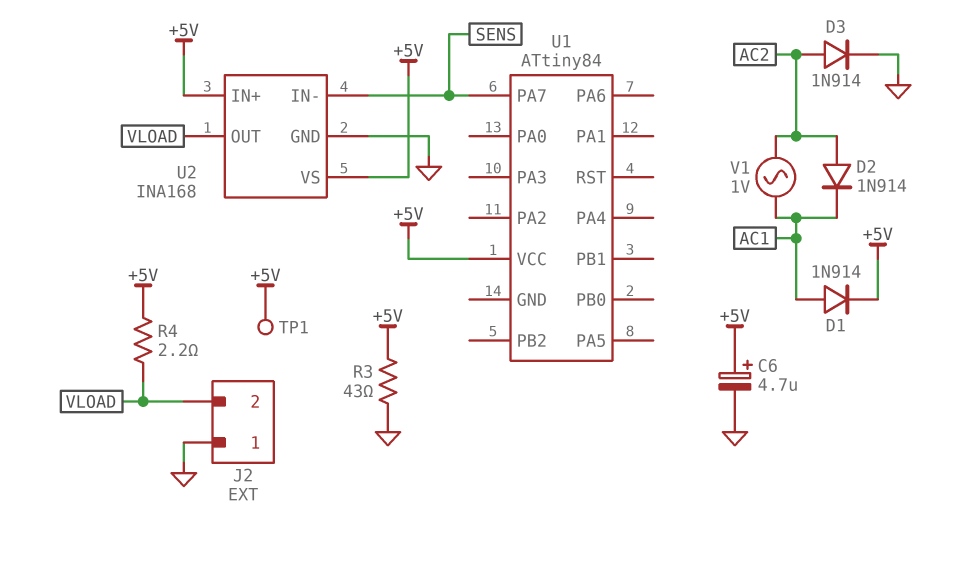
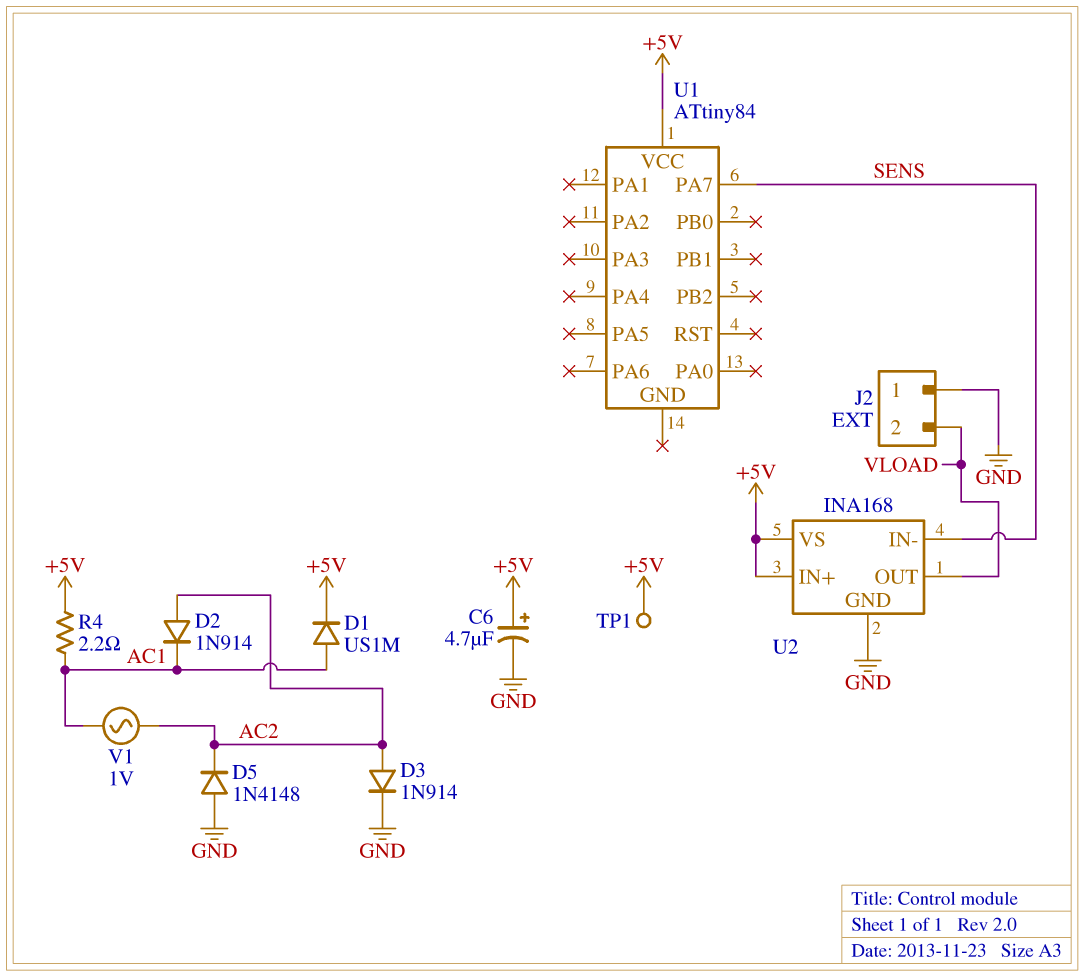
D1: diode 1N914 (A AC1, K +5V) -> diode US1M (A AC1, K +5V)
D5: none -> diode 1N4148 (A GND, K AC2)
R3: 43 (+5V, GND) -> none
R4: 2.2 (+5V, VLOAD) -> 2.2 (+5V, AC1)

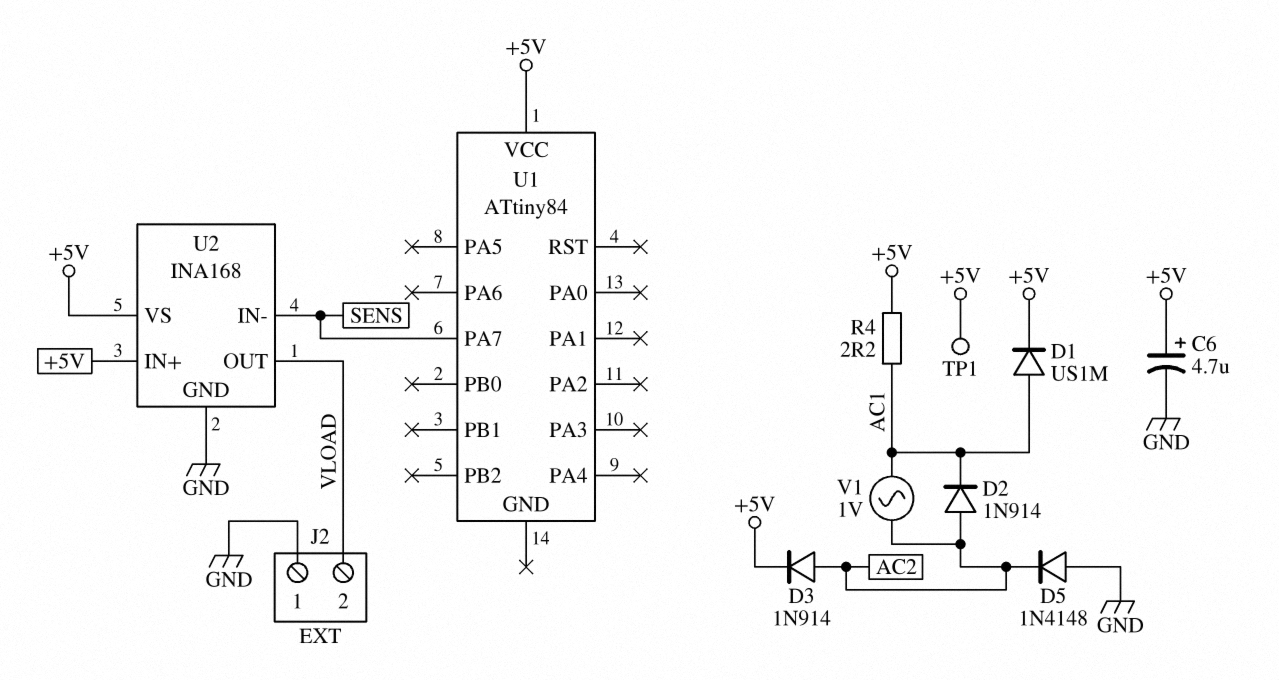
D3: diode 1N914 (A AC2, K GND) -> diode 1N914 (A AC2, K +5V)

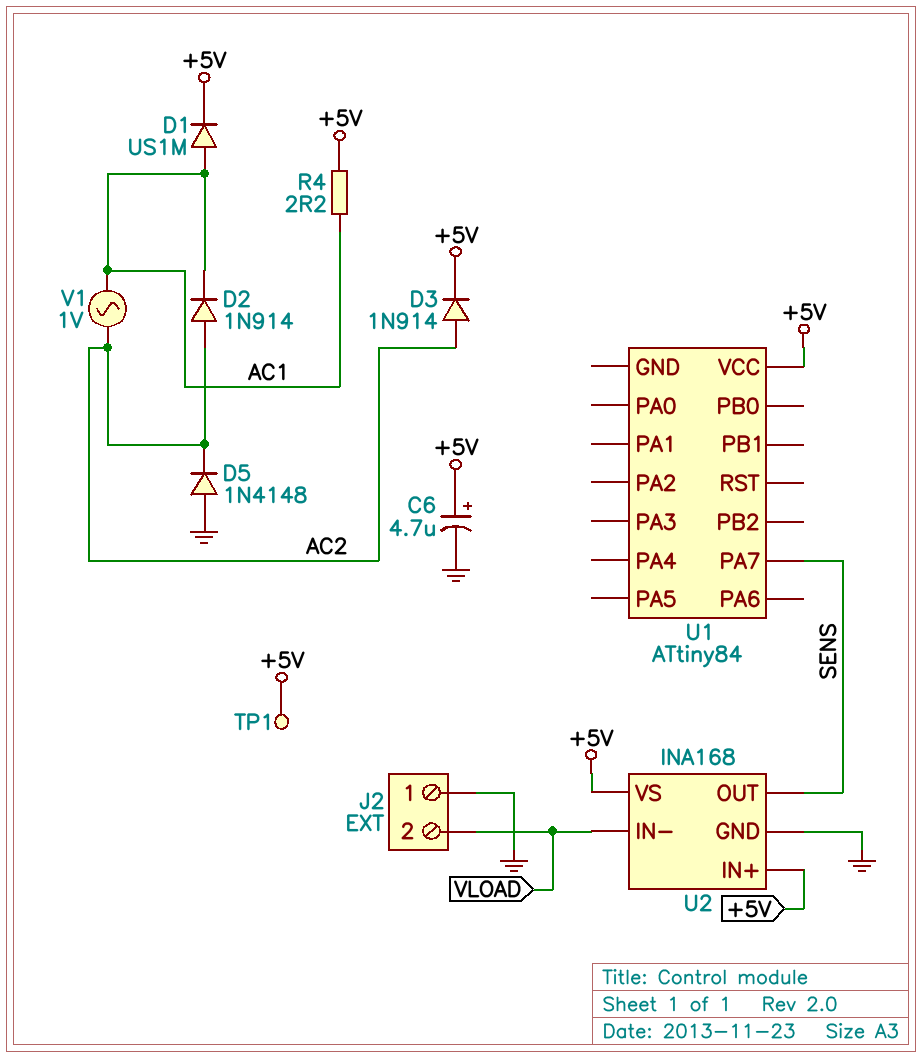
U2 pin IN-: SENS -> VLOAD
U2 pin OUT: VLOAD -> SENS

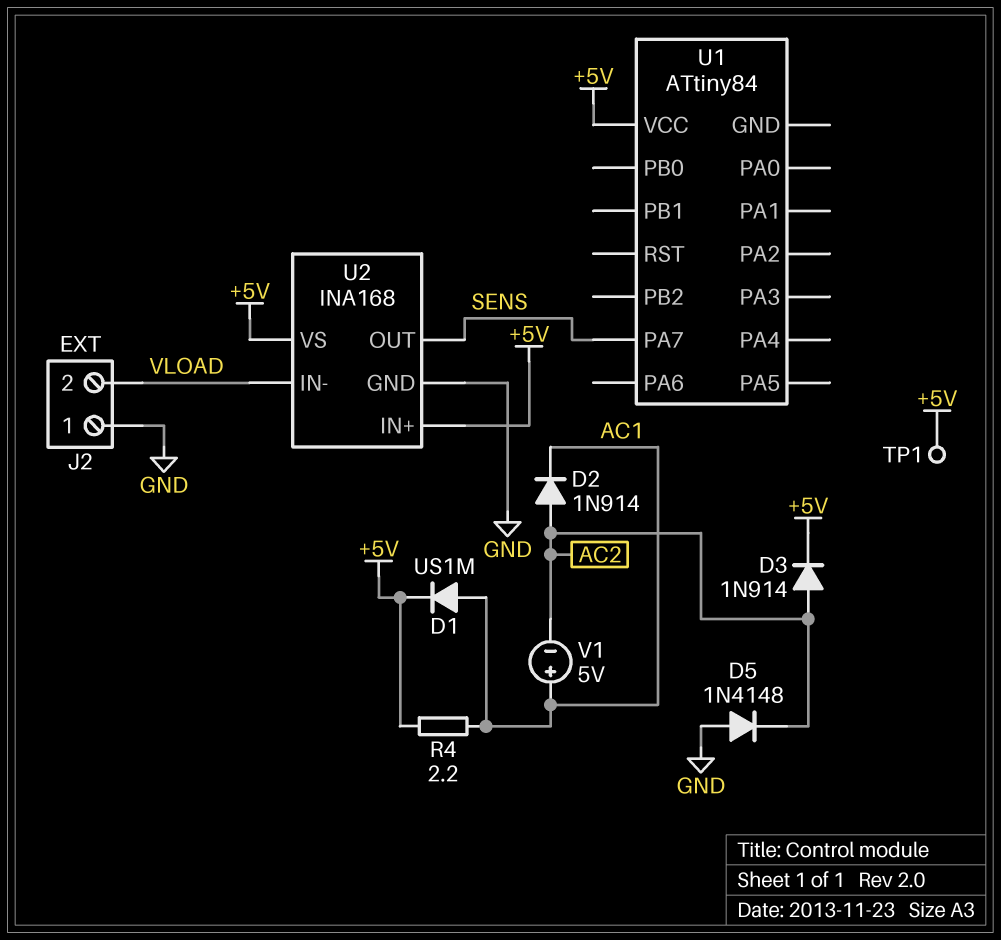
C6: 4.7uF (plus +5V, minus GND) -> none
V1: AC 1V (AC1, AC2) -> 5V (plus AC1, minus AC2)

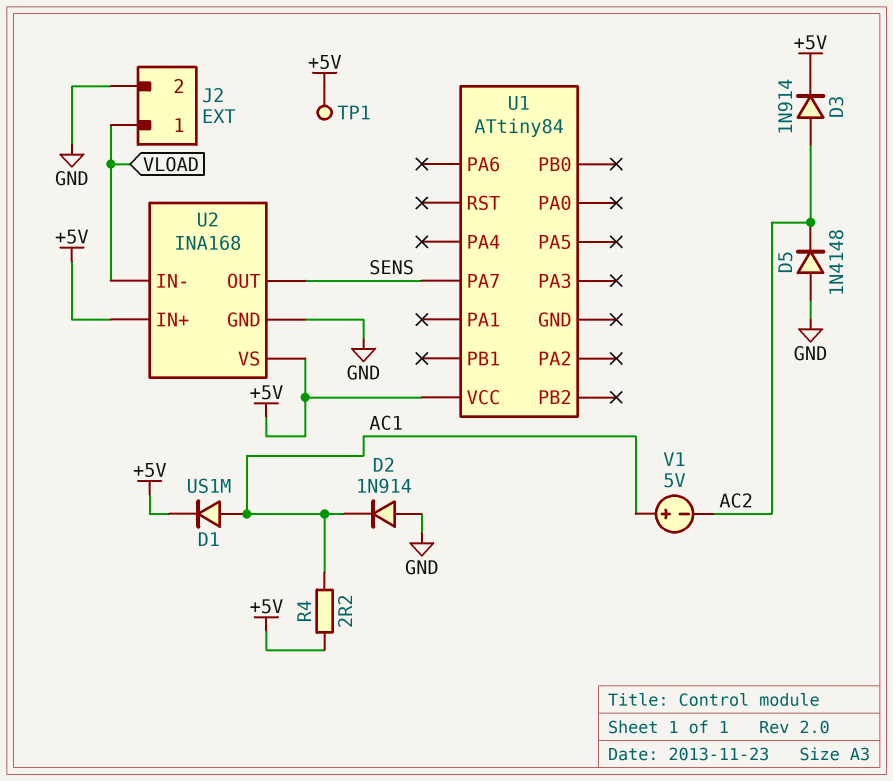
D2: diode 1N914 (A AC2, K AC1) -> diode 1N914 (A GND, K AC1)
J2 pin 1: GND -> VLOAD
J2 pin 2: VLOAD -> GND

